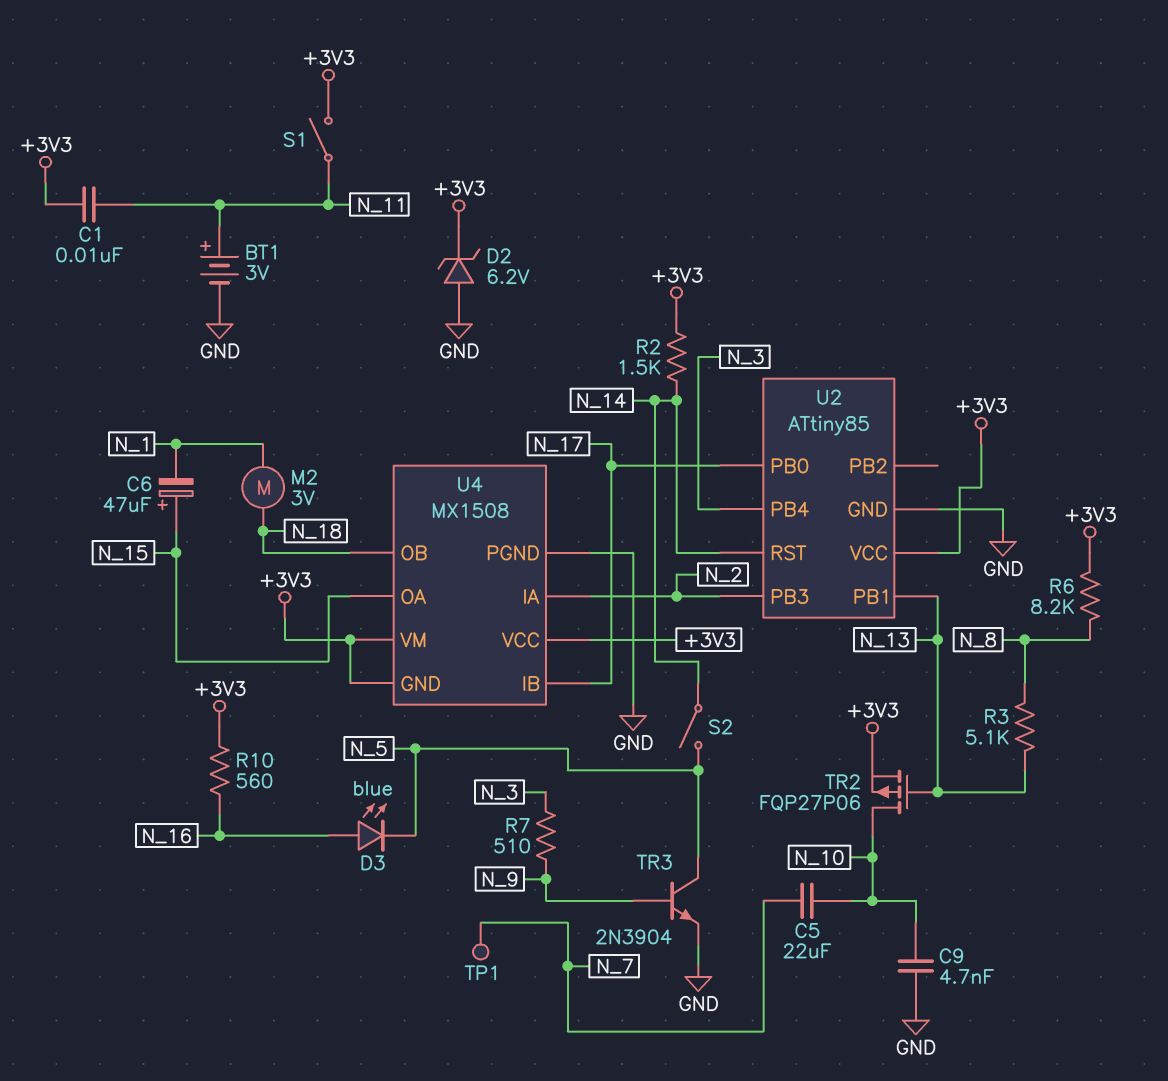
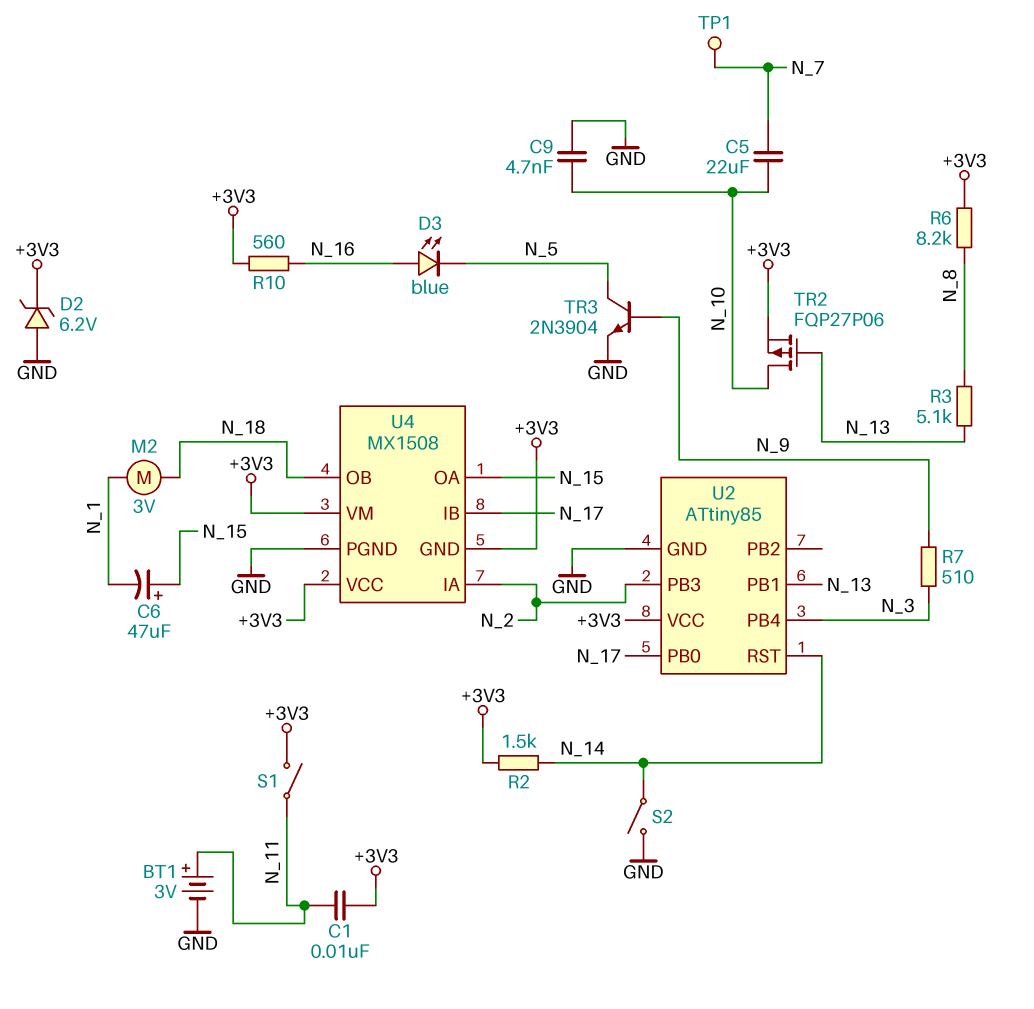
S2: switch (N_5, N_14) -> switch (GND, N_14)

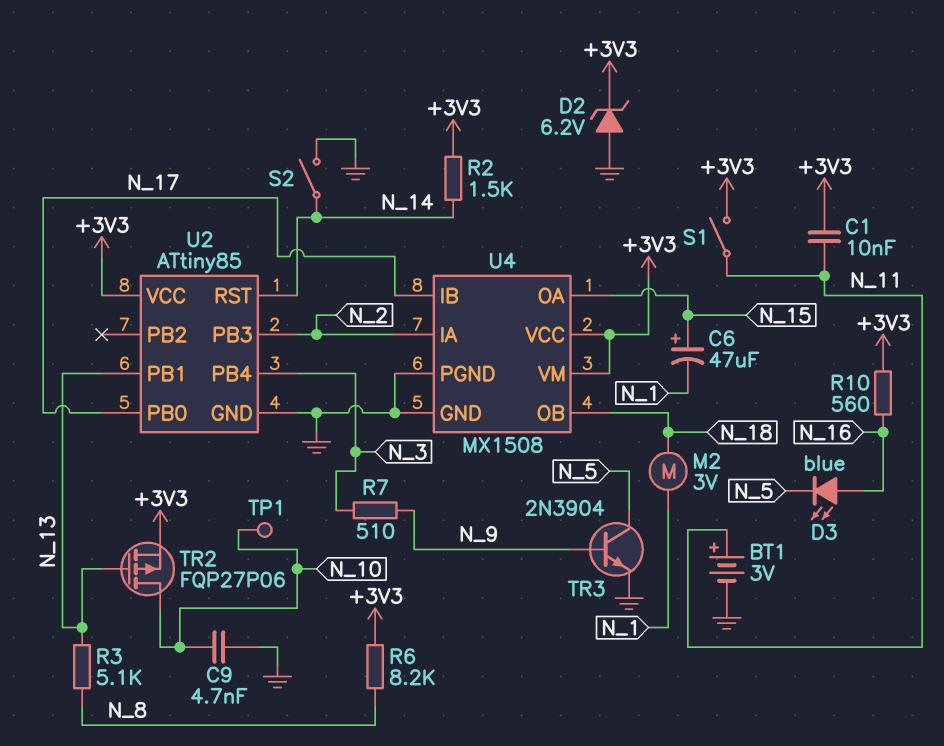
C5: 22uF (N_7, N_10) -> none
TP1: test point (N_7) -> test point (N_10)
U4 pin GND: +3V3 -> GND

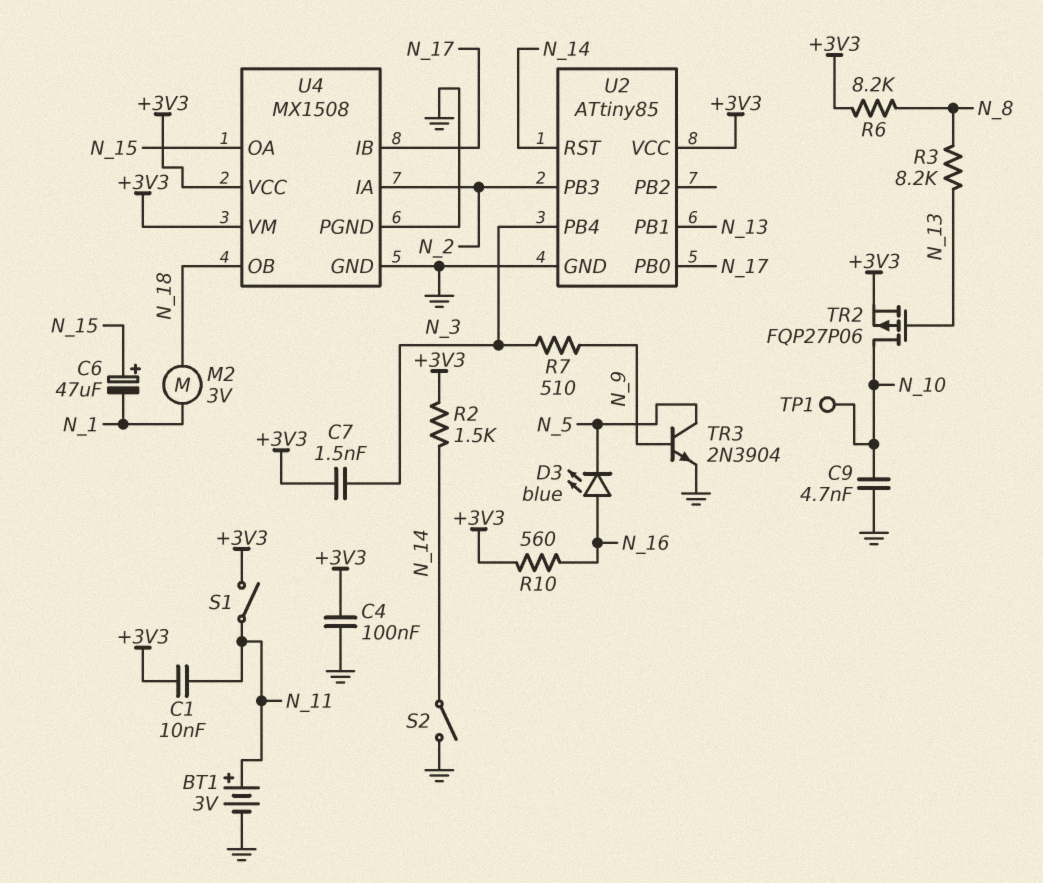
C4: none -> 100nF (+3V3, GND)
C7: none -> 1.5nF (+3V3, N_3)
D2: zener 6.2V (A GND, K +3V3) -> none
R3: 5.1k (N_8, N_13) -> 8.2k (N_8, N_13)

